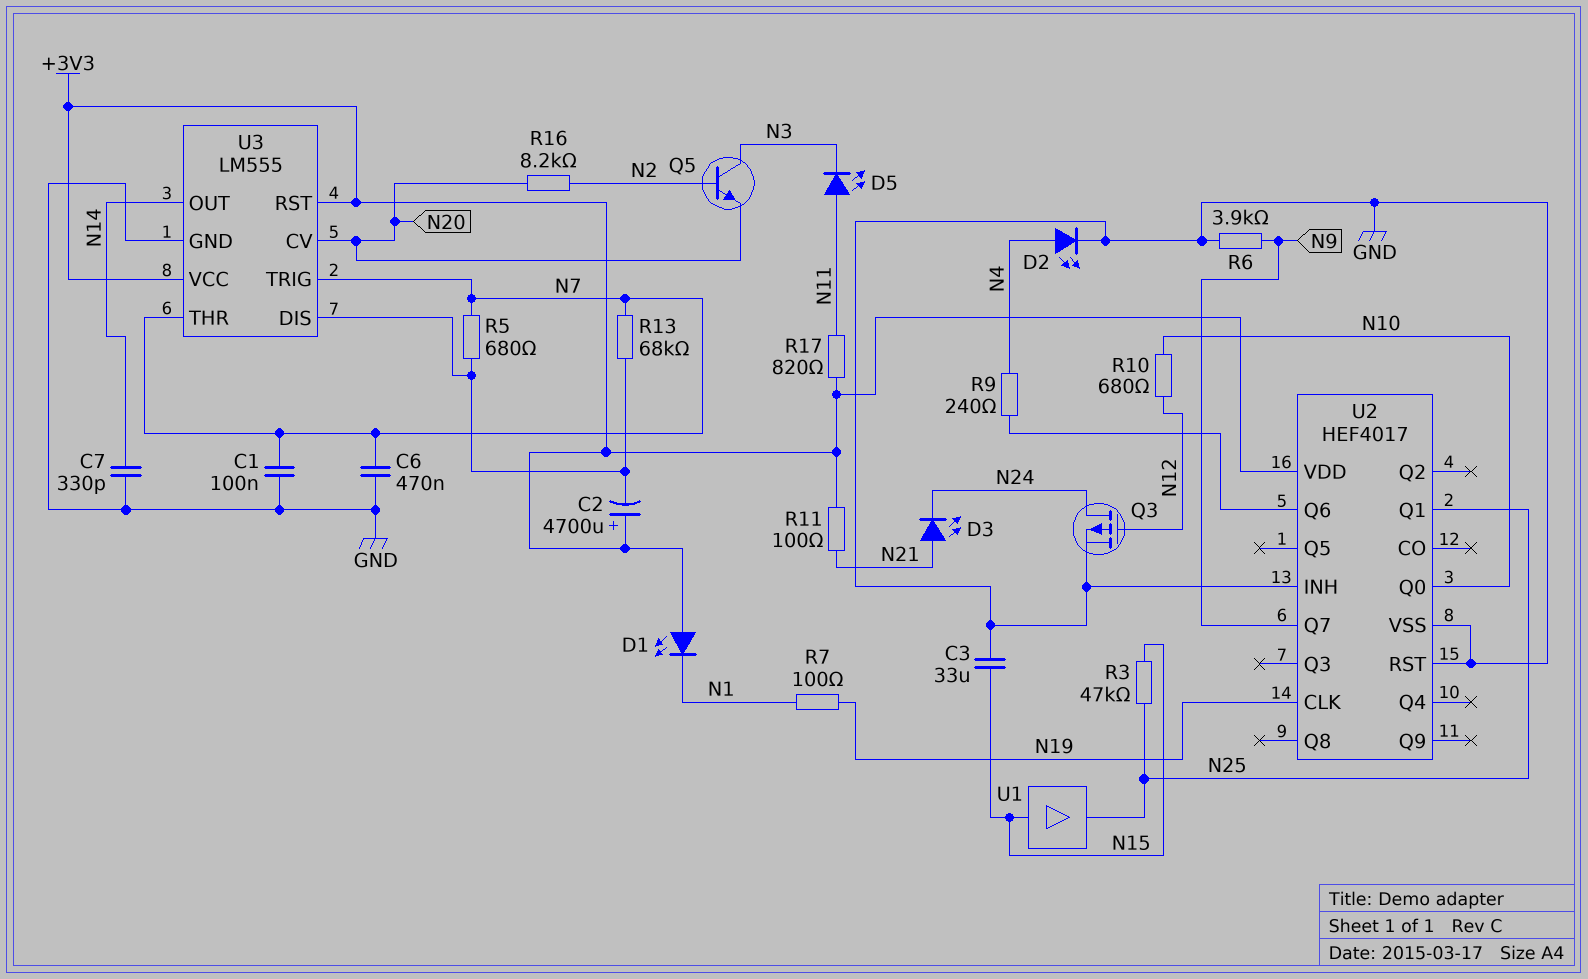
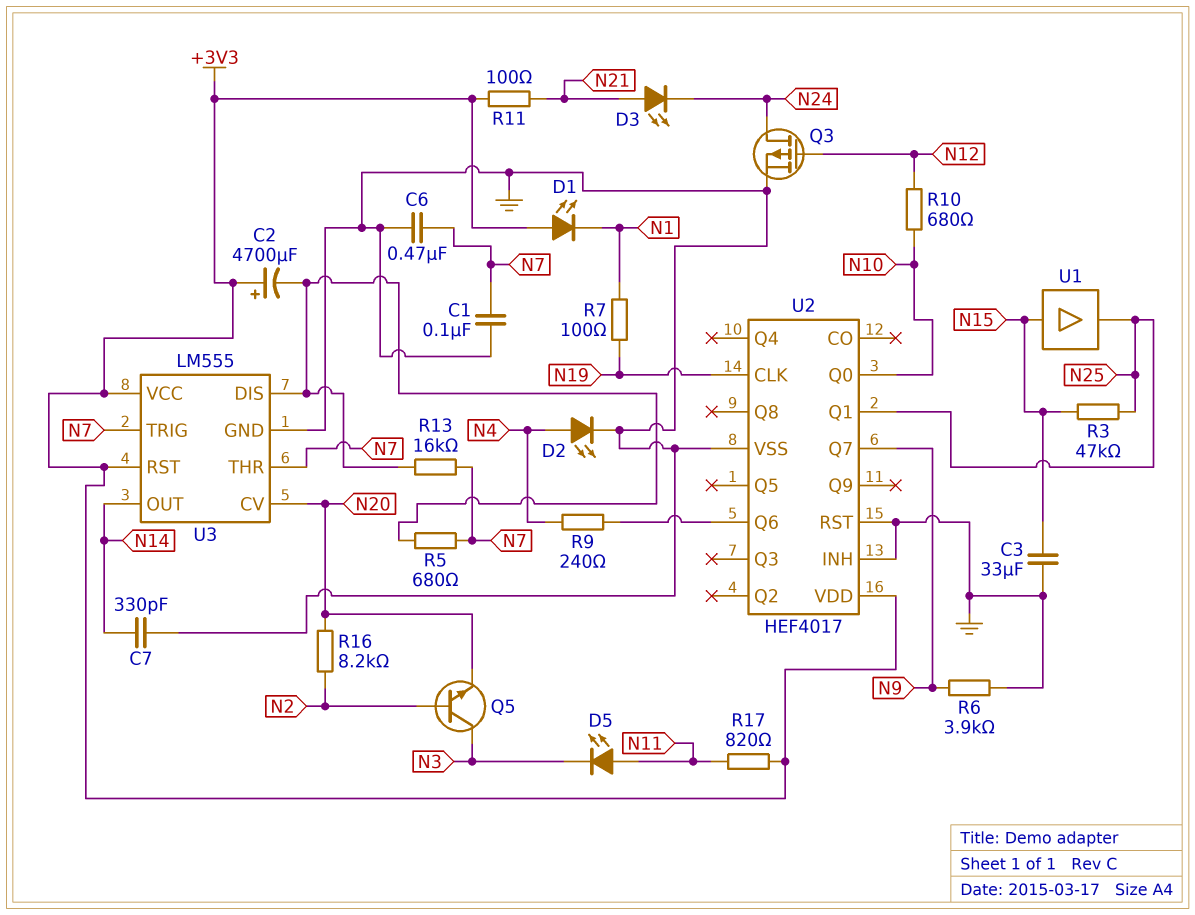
R13: 68k (N7, U3/DIS) -> 16k (N7, U3/DIS)

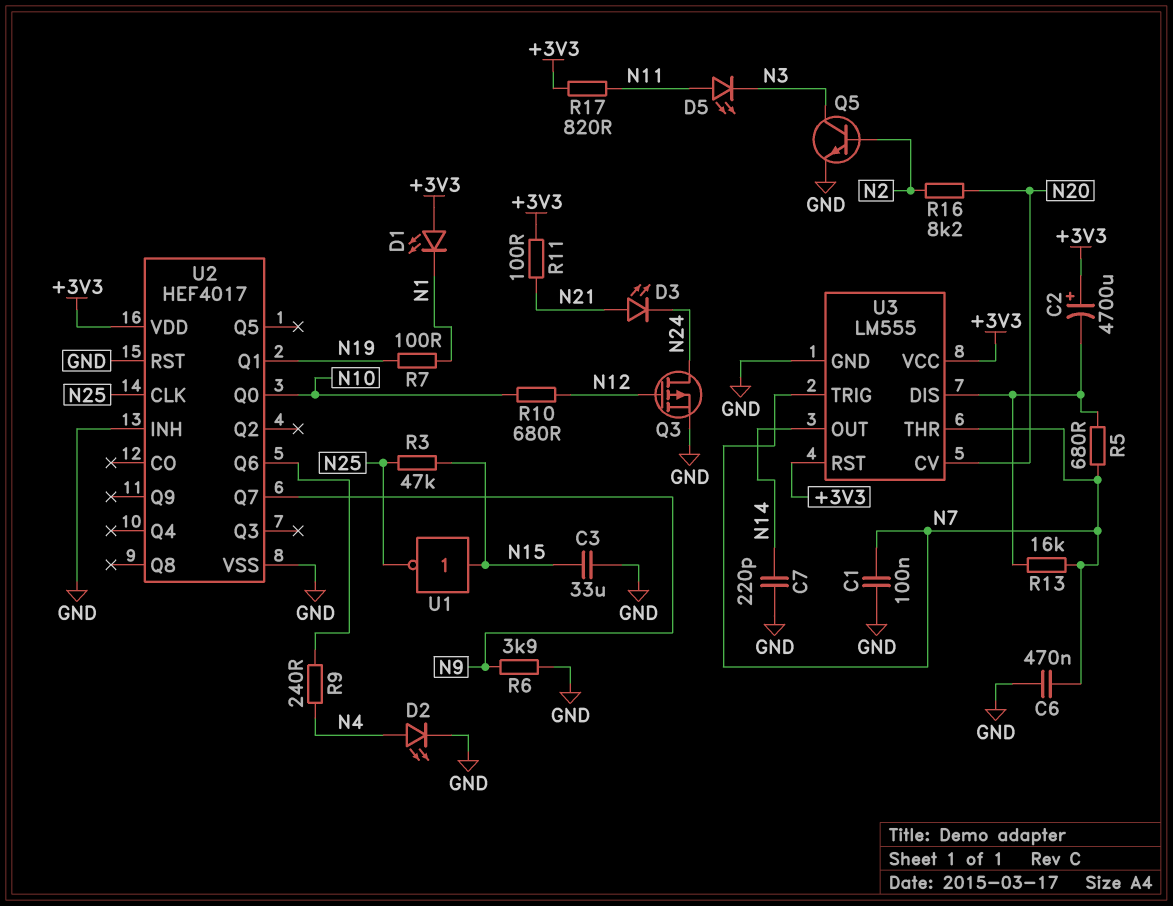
C7: 330pF (GND, N14) -> 220pF (GND, N14)
Q5: NPN (B N2, C N3, E N20) -> NPN (B N2, C N3, E GND)
U1: buffer (in N15, out N25) -> NOT (in N15, out N25)
U2 pin CLK: N19 -> N25
U2 pin Q1: N25 -> N19

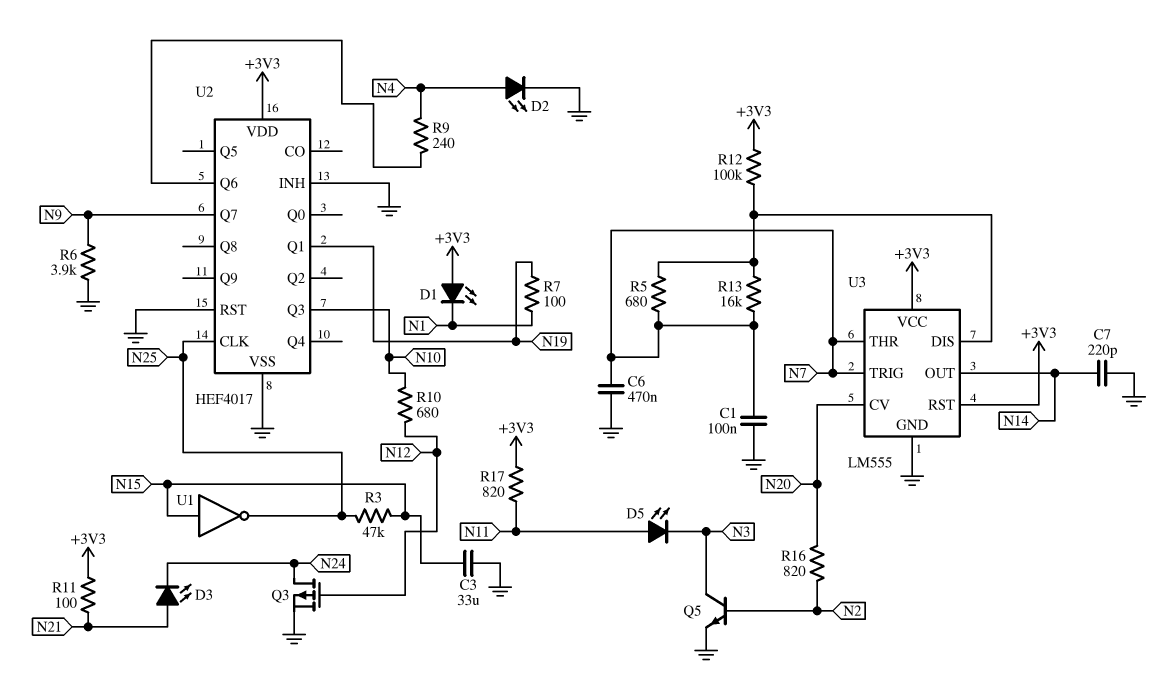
C2: 4700uF (plus +3V3, minus U3/DIS) -> none
R12: none -> 100k (+3V3, U3/DIS)
R16: 8.2k (N2, N20) -> 820 (N2, N20)
U2 pin Q0: N10 -> none
U2 pin Q3: none -> N10

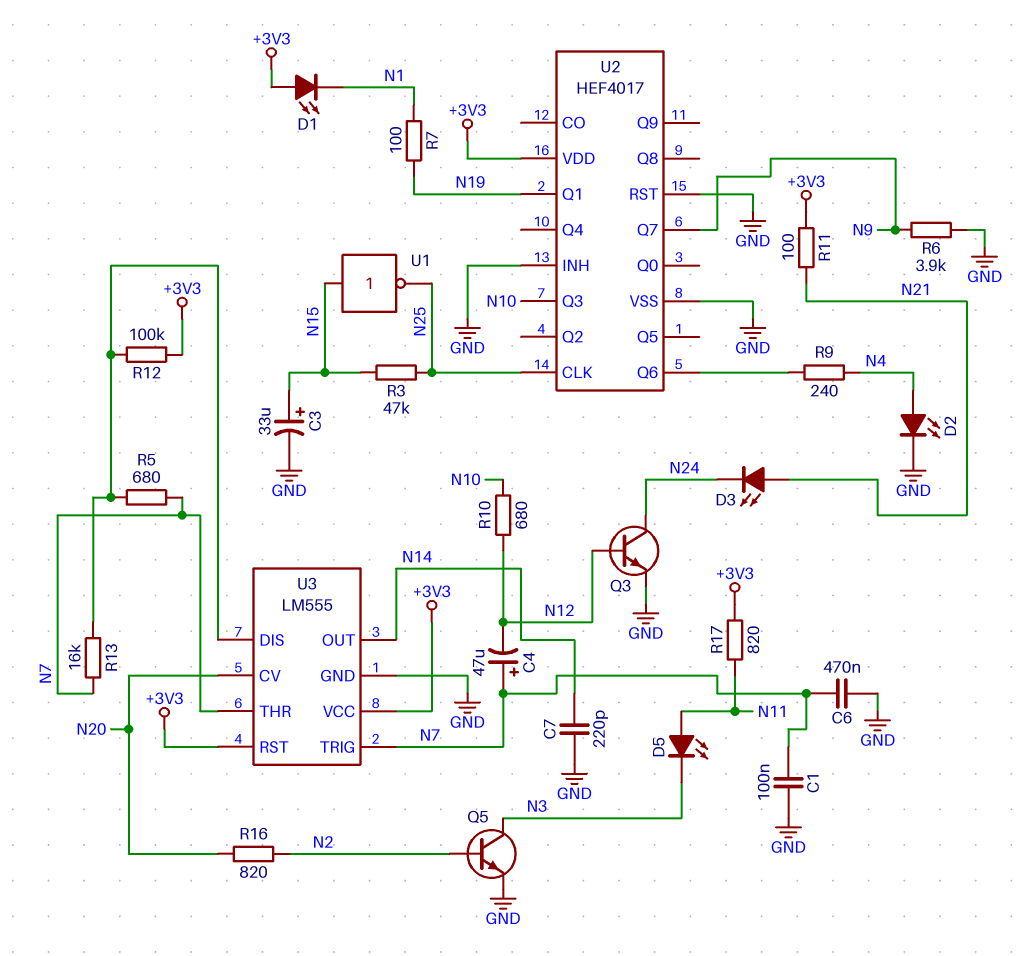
C3: 33uF (GND, N15) -> 33uF (plus N15, minus GND)
C4: none -> 47uF (plus N7, minus N12)
Q3: PMOS (G N12, D N24, S GND) -> NPN (B N12, C N24, E GND)

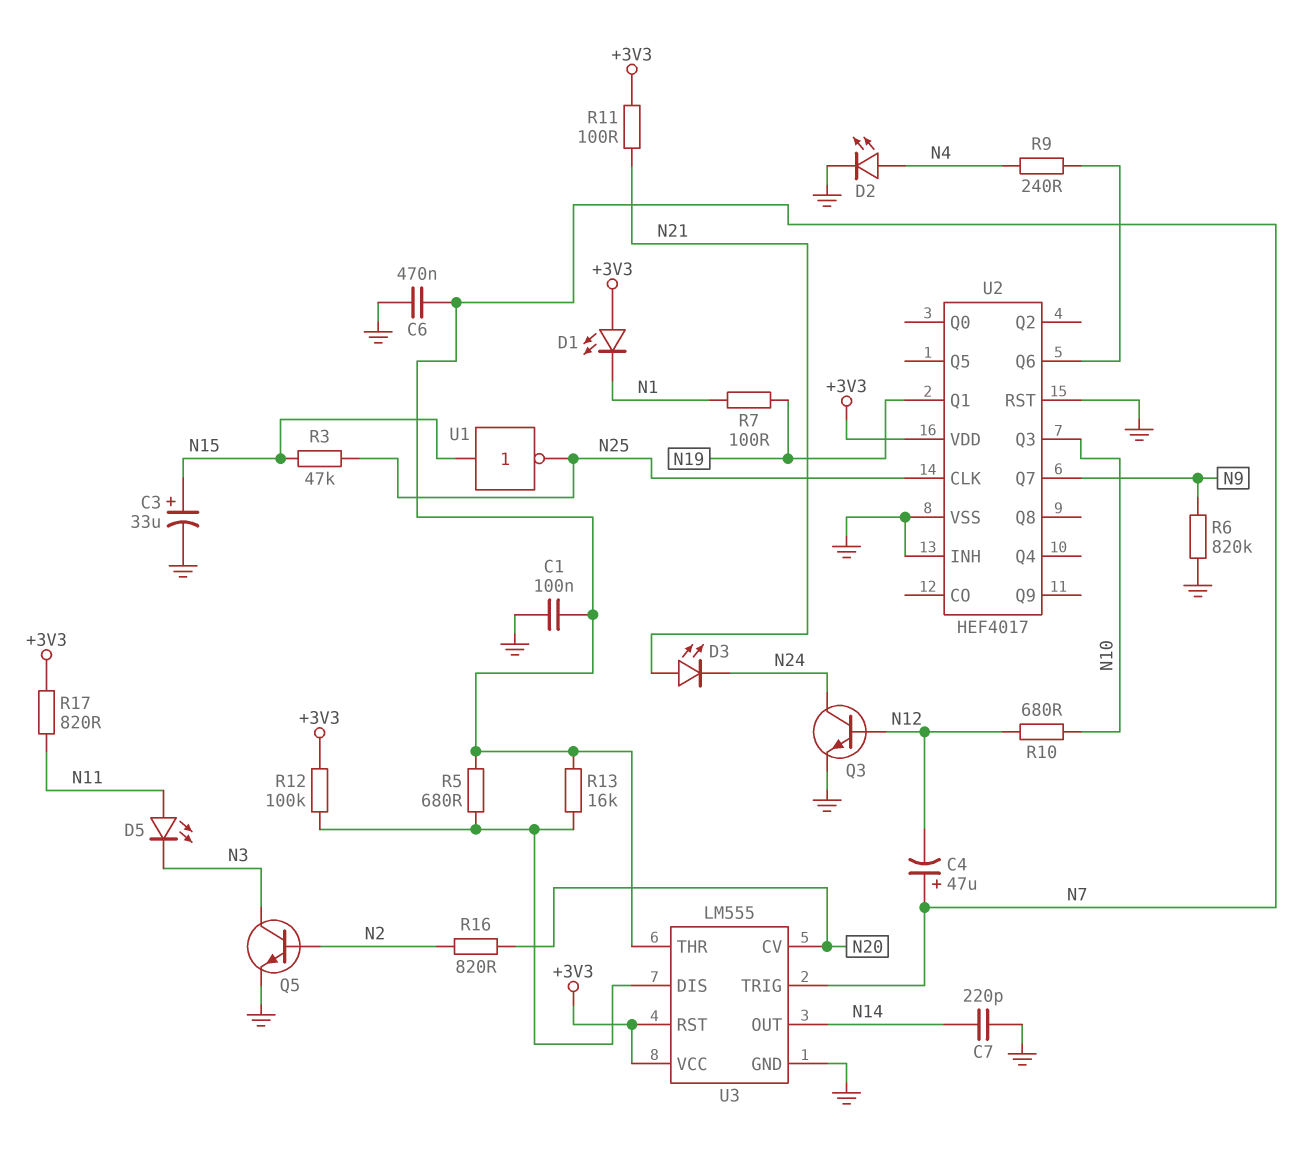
R6: 3.9k (GND, N9) -> 820k (GND, N9)

